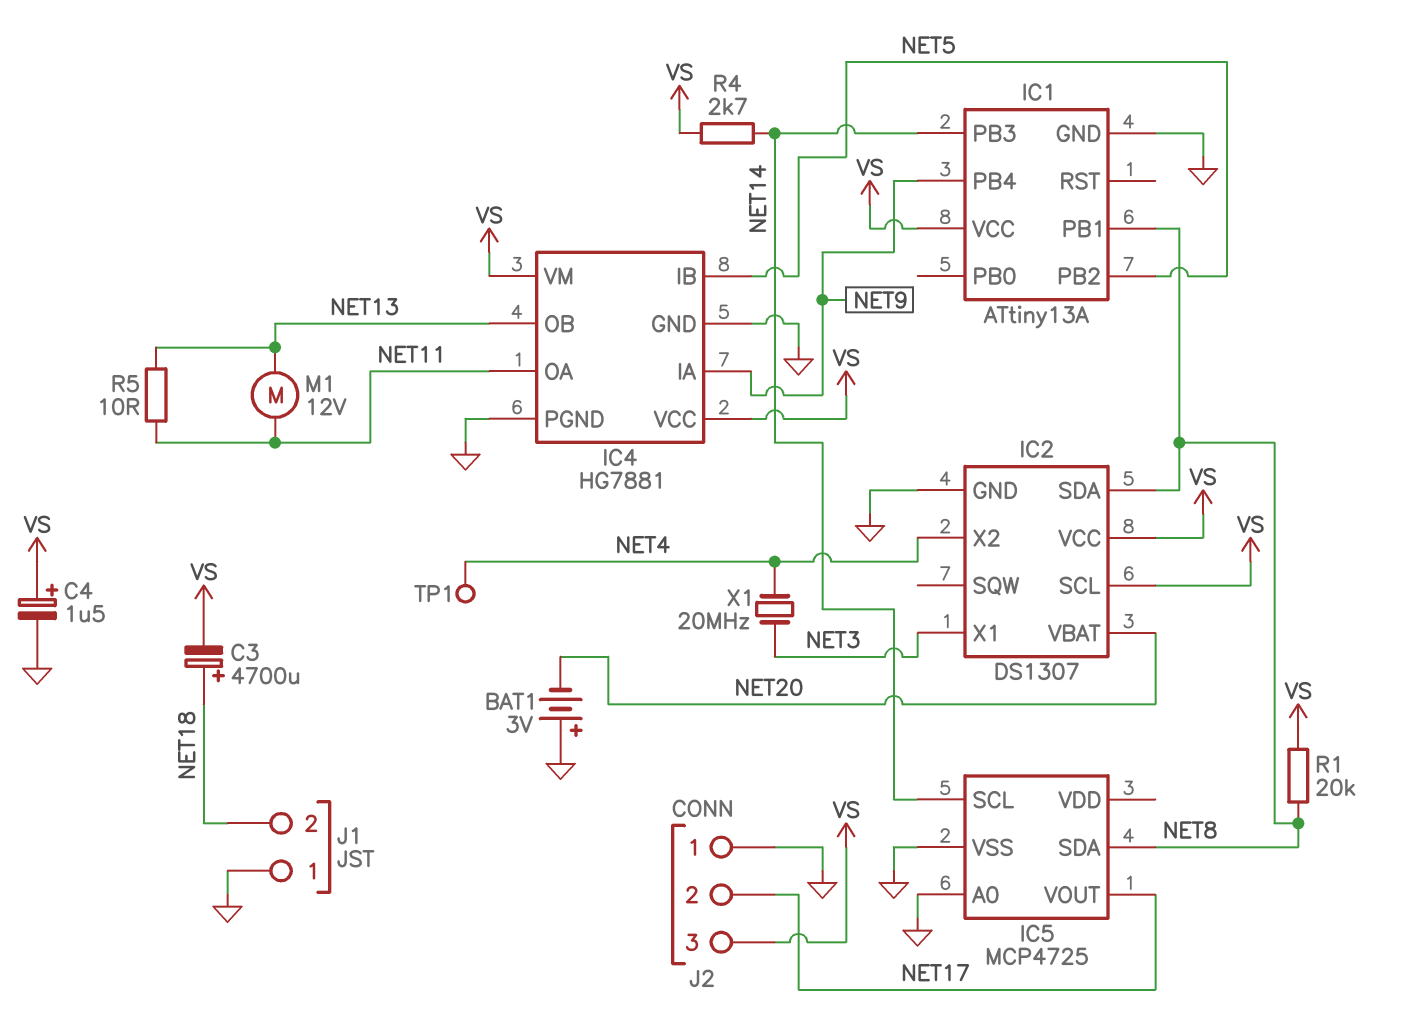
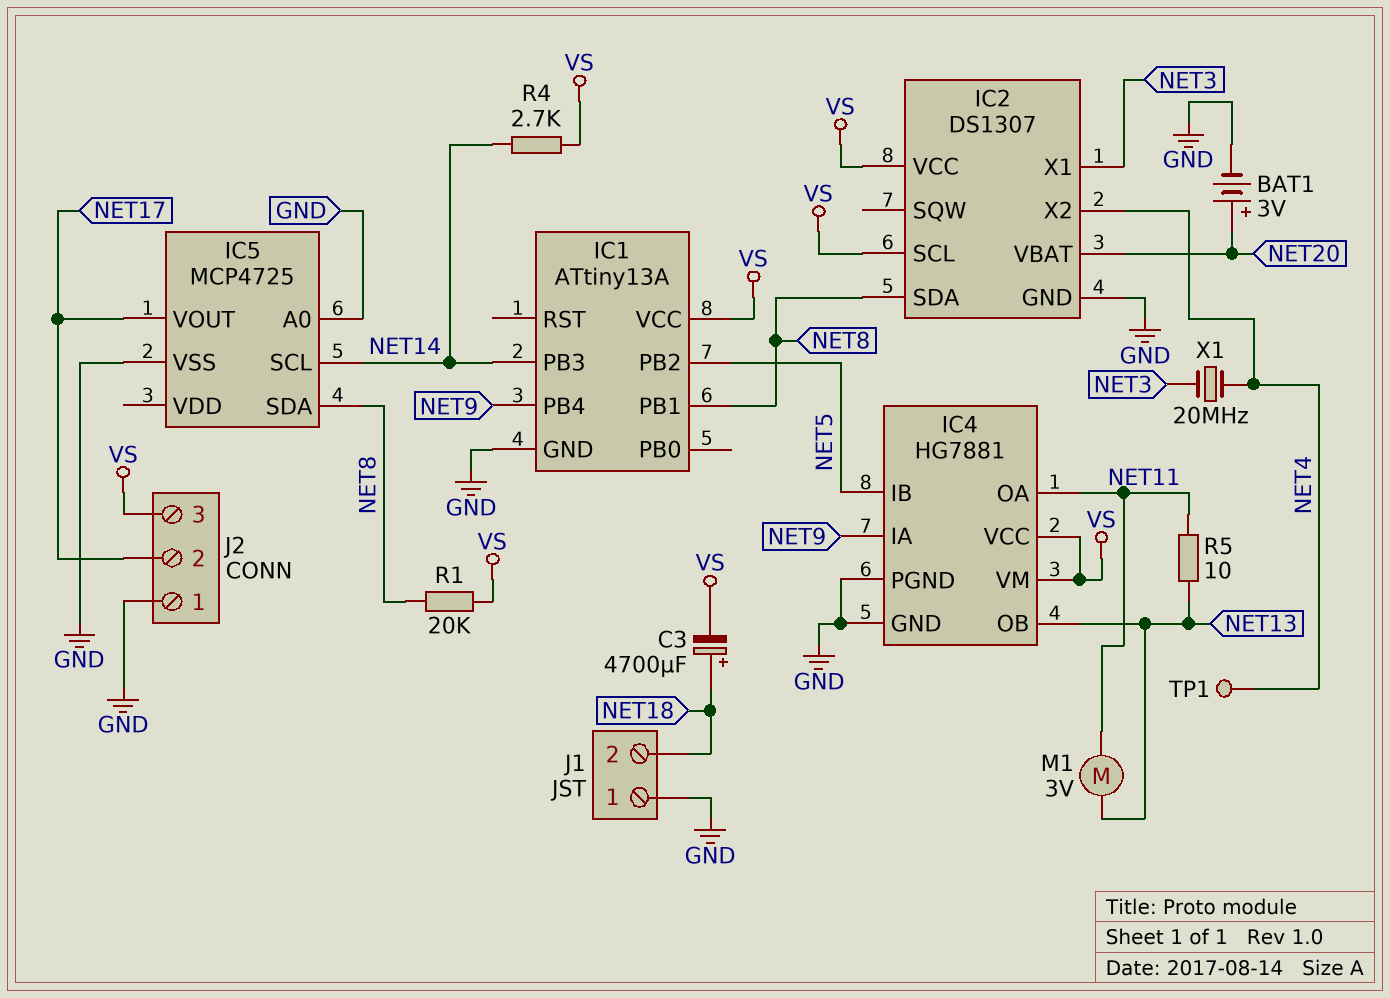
BAT1: 3V (plus GND, minus NET20) -> 3V (plus NET20, minus GND)
C4: 1.5uF (plus VS, minus GND) -> none
M1: motor 12V (NET11, NET13) -> motor 3V (NET11, NET13)

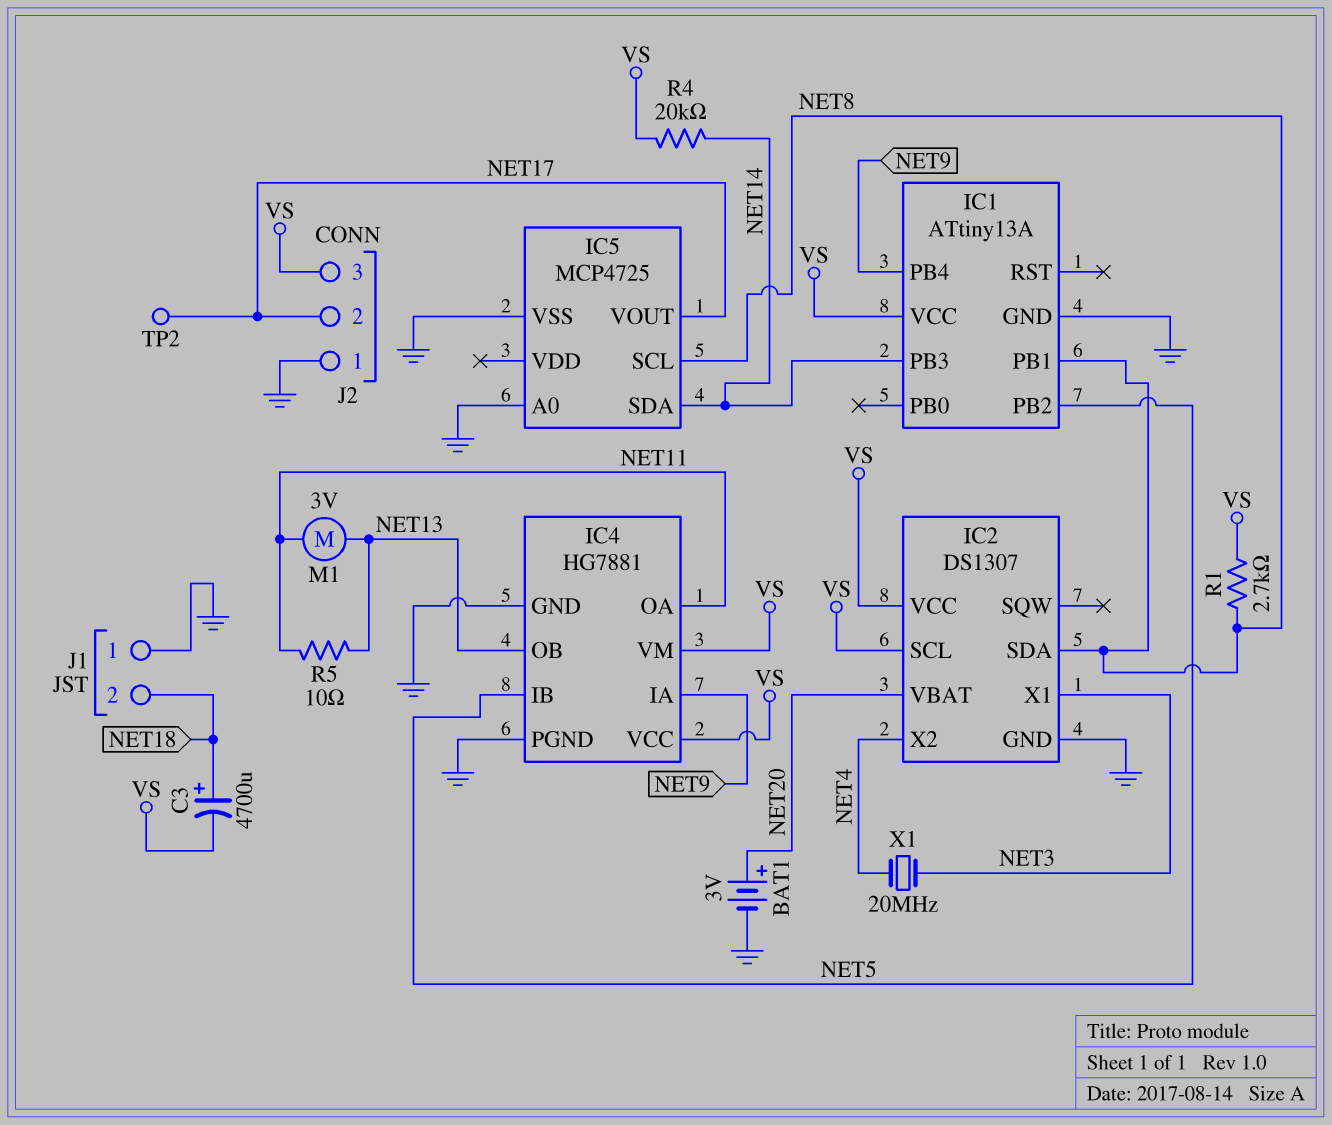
IC5 pin SCL: NET14 -> NET8
IC5 pin SDA: NET8 -> NET14
R1: 20k (NET8, VS) -> 2.7k (NET8, VS)
R4: 2.7k (NET14, VS) -> 20k (NET14, VS)
TP1: test point (NET4) -> none
TP2: none -> test point (NET17)

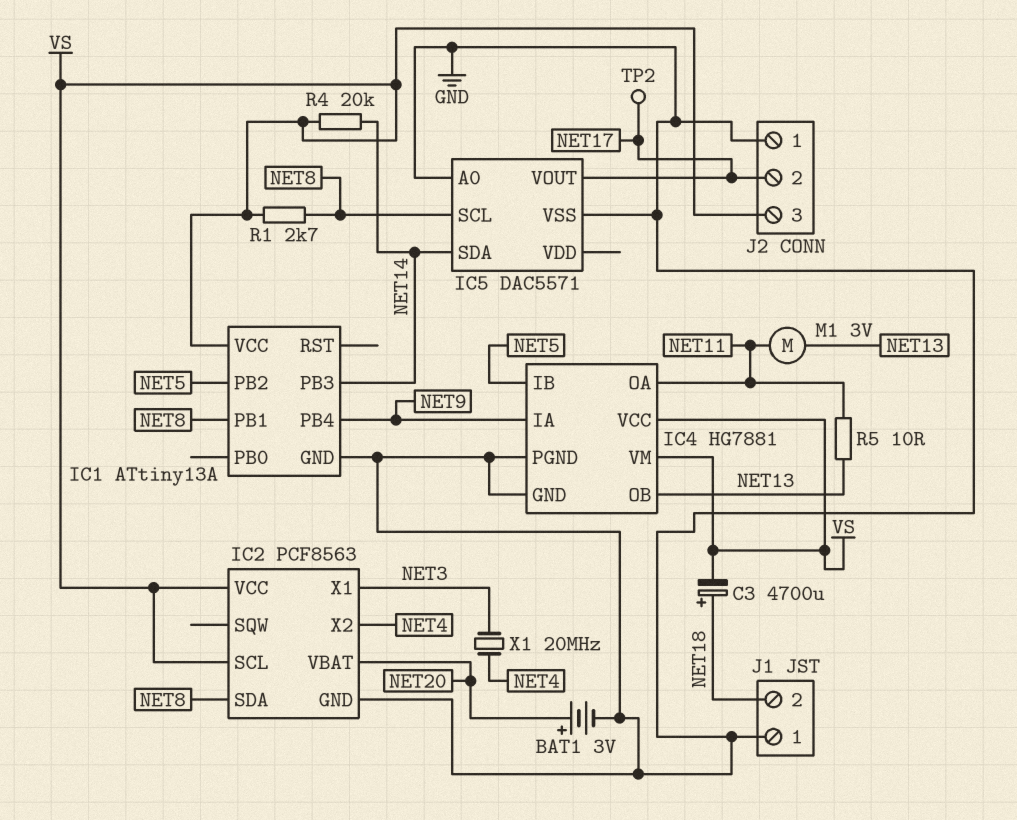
IC2: DS1307 -> PCF8563
IC5: MCP4725 -> DAC5571

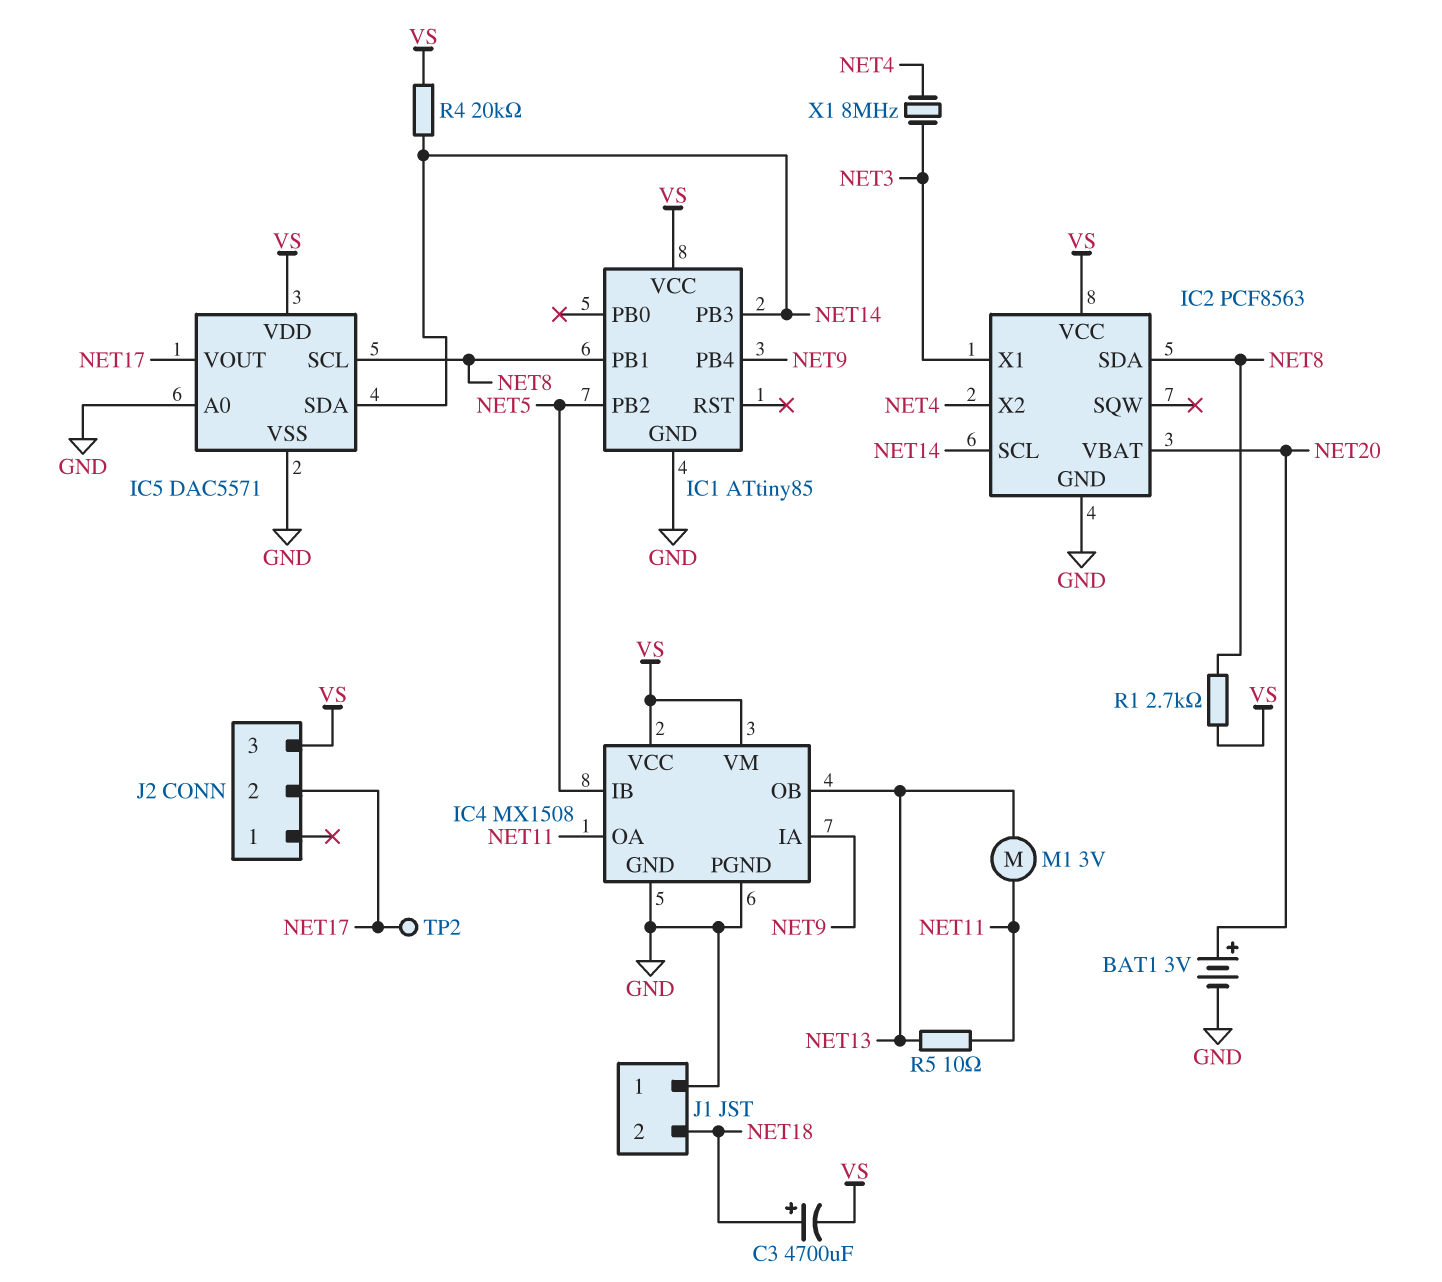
IC1: ATtiny13A -> ATtiny85
IC2 pin SCL: VS -> NET14
IC4: HG7881 -> MX1508
IC5 pin VDD: none -> VS
J2 pin 1: GND -> none
X1: 20MHz (NET3, NET4) -> 8MHz (NET3, NET4)

